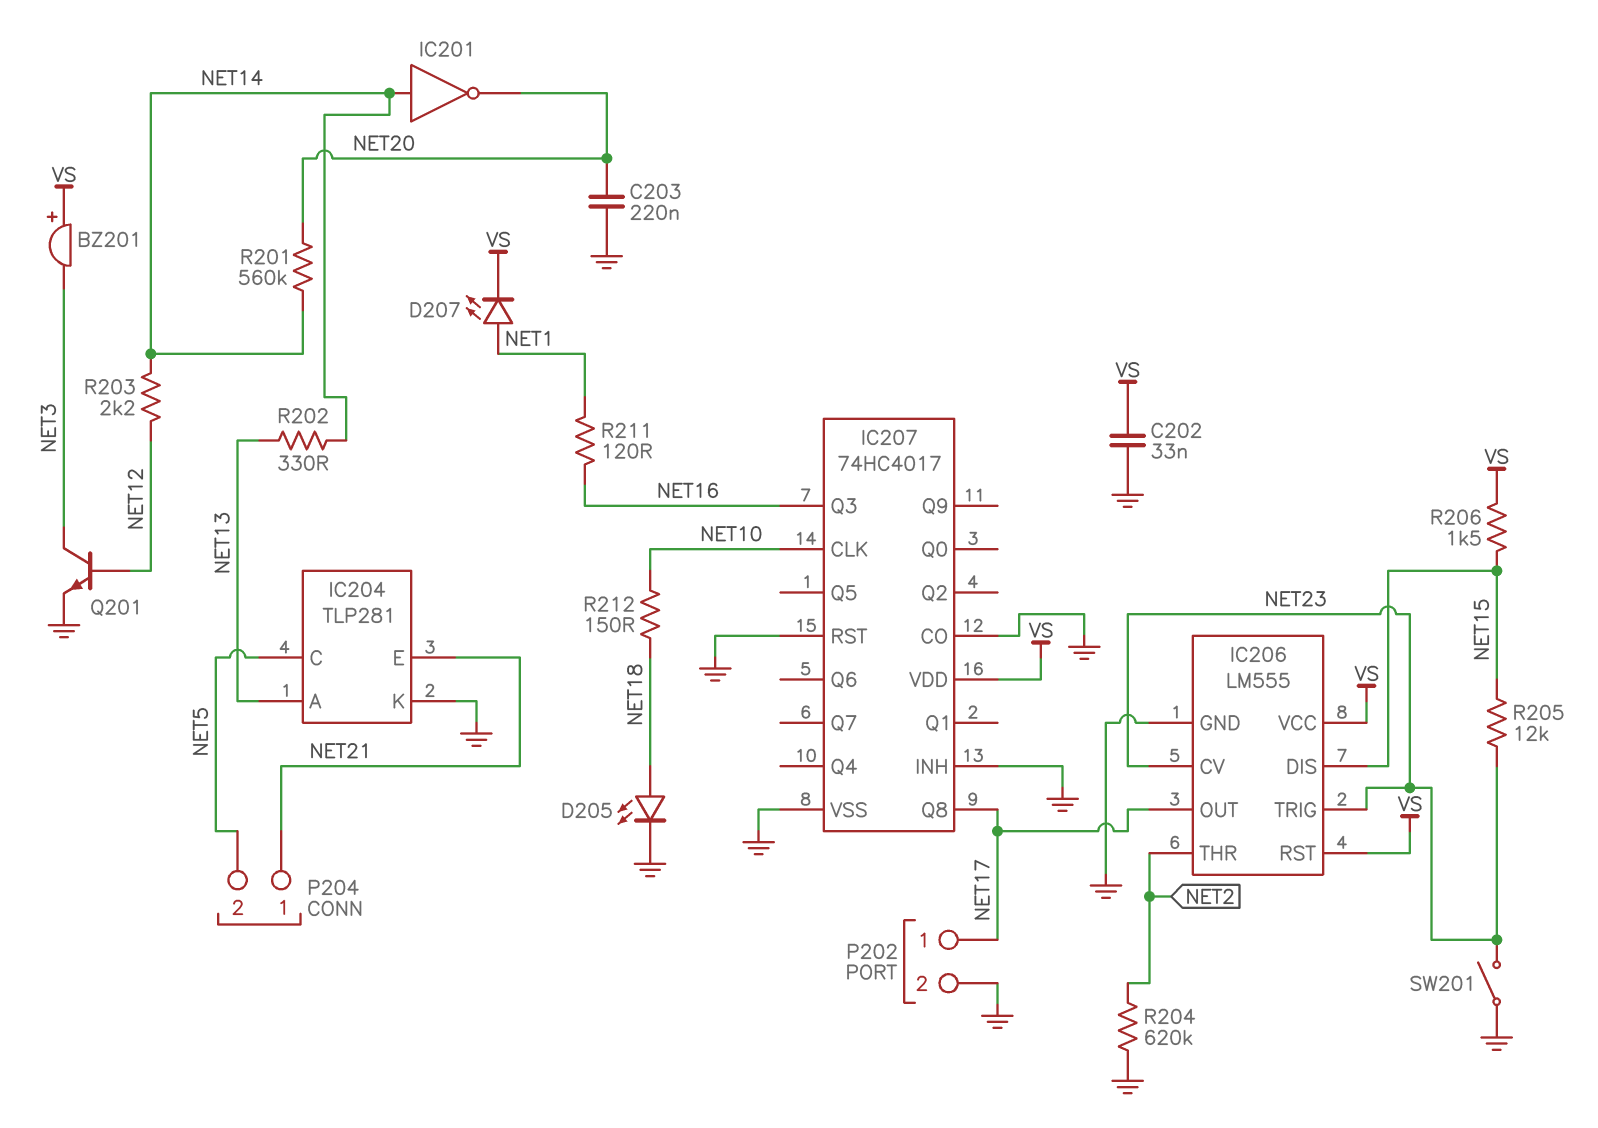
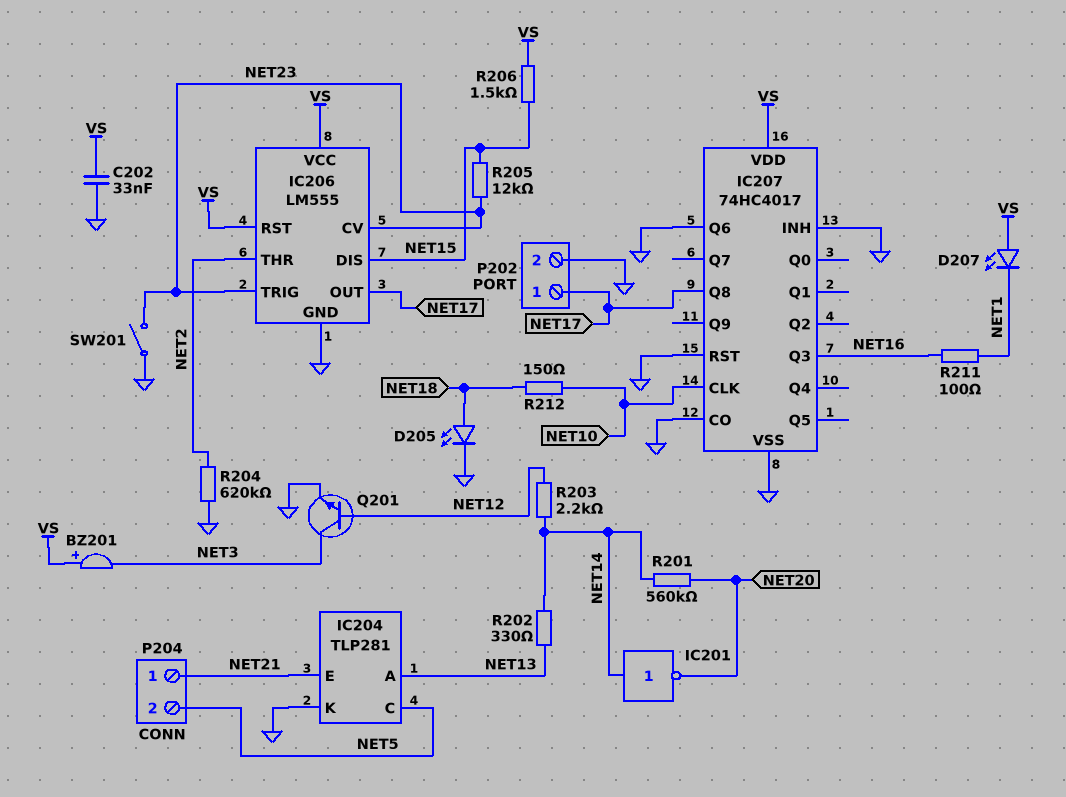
C203: 220nF (GND, NET20) -> none
D207: LED (A NET1, K VS) -> LED (A VS, K NET1)
IC207 pin Q6: none -> GND
R211: 120 (NET1, NET16) -> 100 (NET1, NET16)

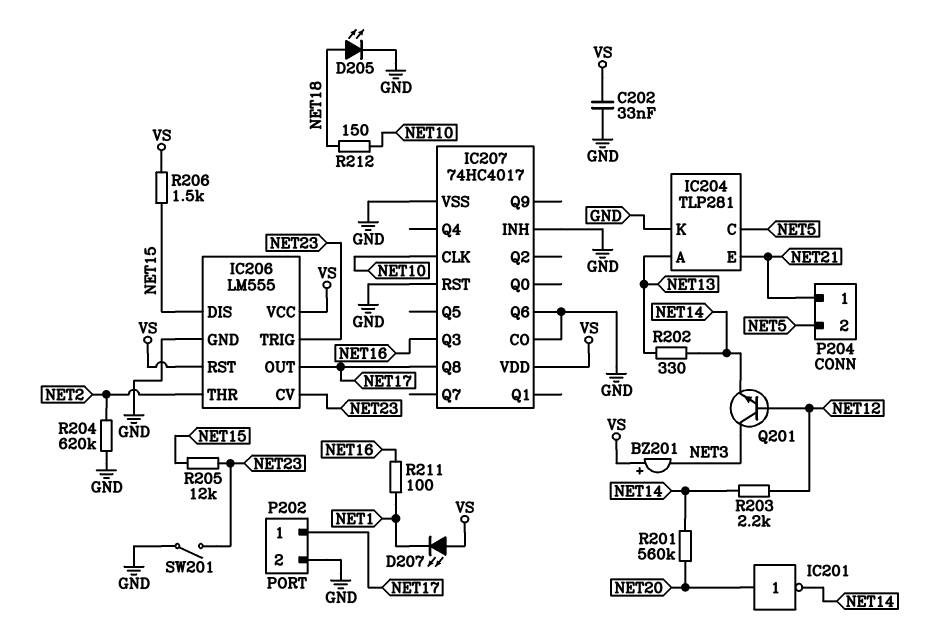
IC201: NOT (in NET14, out NET20) -> NOT (in NET20, out NET14)
Q201: NPN (B NET12, C NET3, E GND) -> NPN (B NET12, C NET3, E NET14)

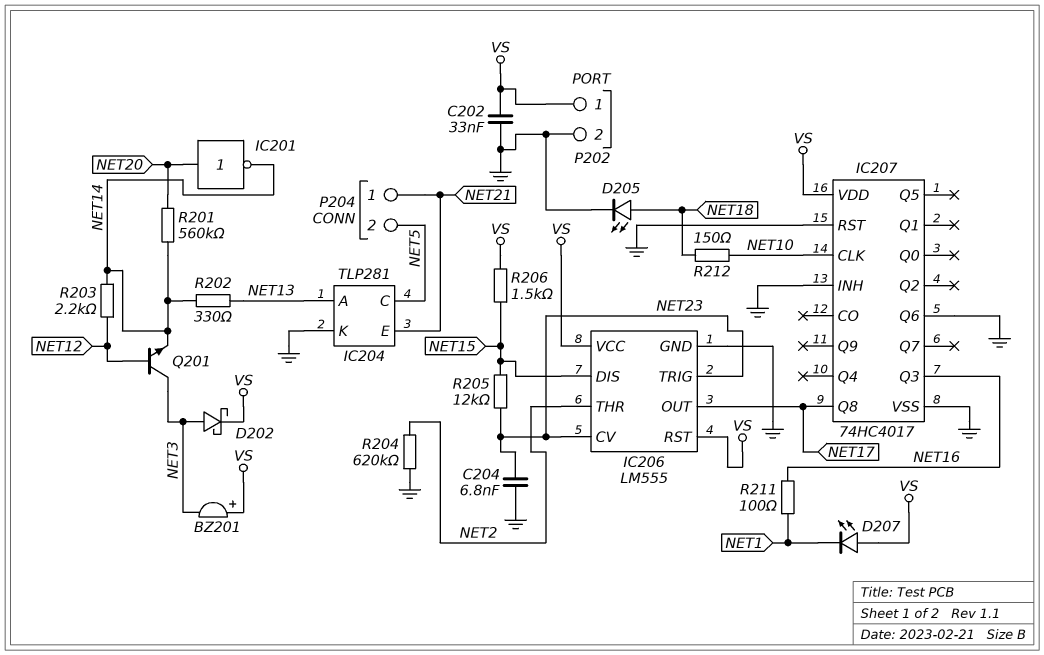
C204: none -> 6.8nF (GND, NET23)
D202: none -> schottky (A NET3, K VS)
IC207 pin CO: GND -> none
P202 pin 1: NET17 -> VS
SW201: switch (GND, NET23) -> none

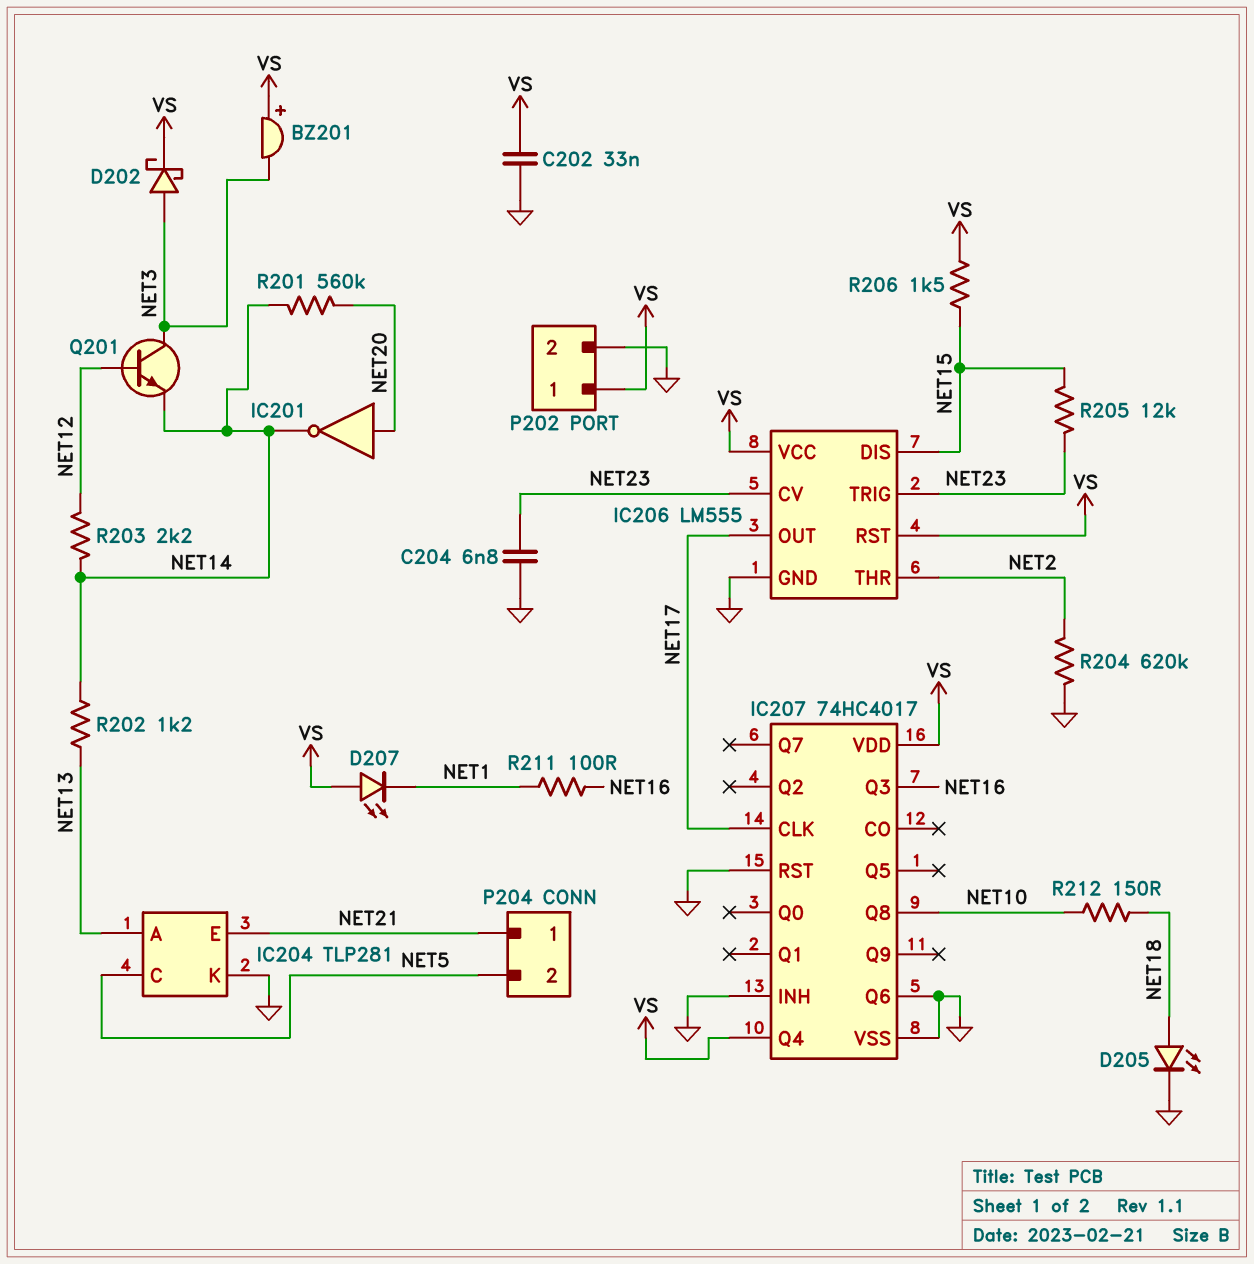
IC207 pin CLK: NET10 -> NET17
IC207 pin Q4: none -> VS
IC207 pin Q8: NET17 -> NET10
R202: 330 (NET13, NET14) -> 1.2k (NET13, NET14)

